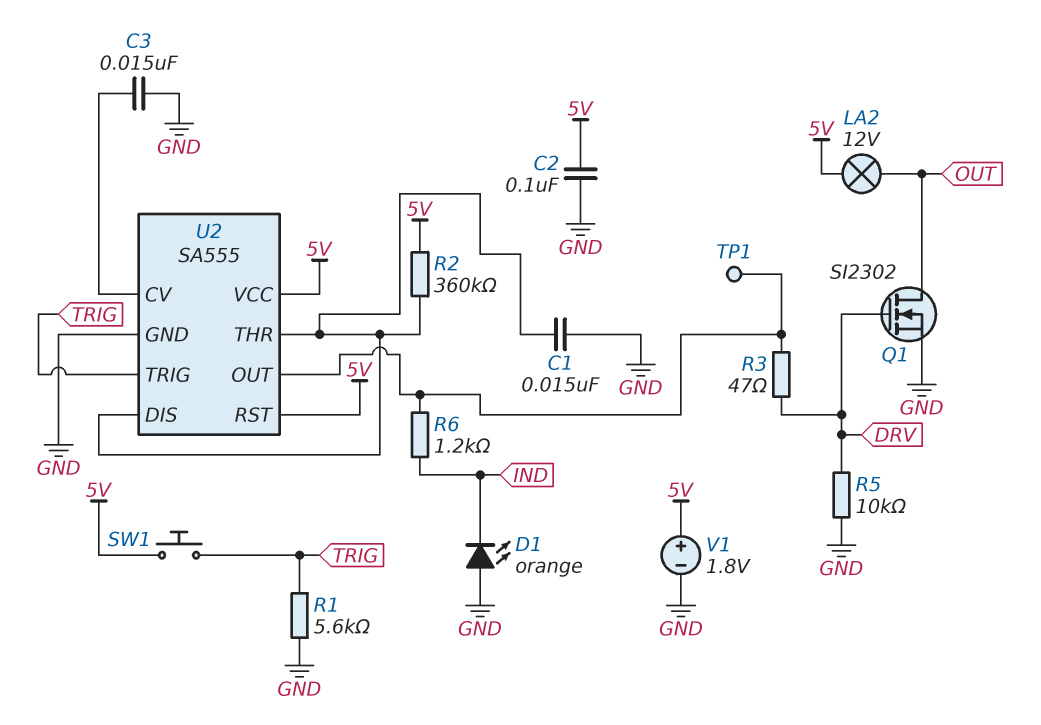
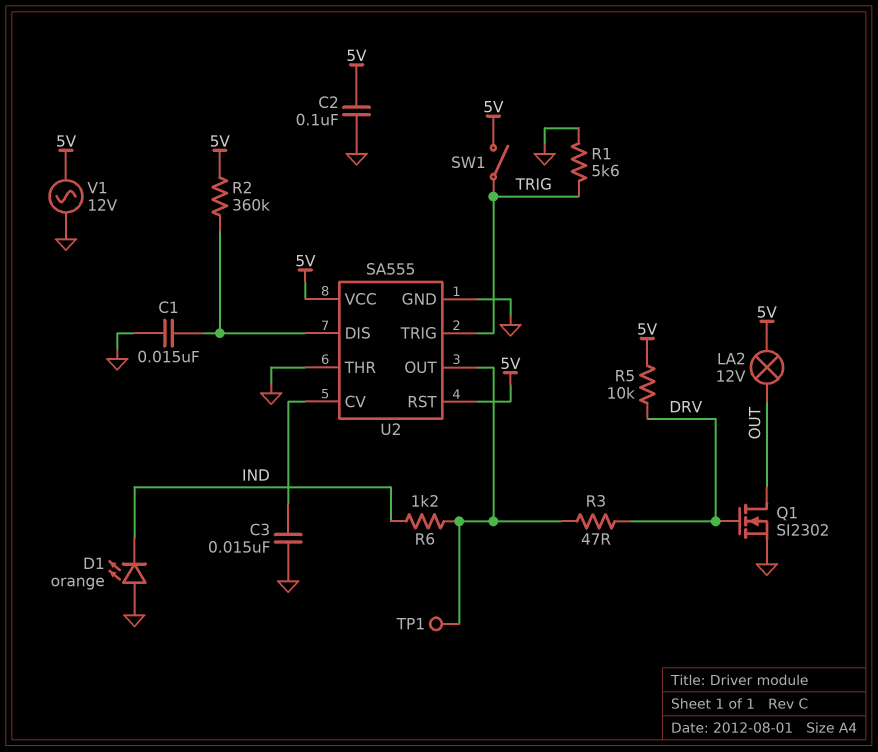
R5: 10k (DRV, GND) -> 10k (5V, DRV)
SW1: button (5V, TRIG) -> switch (5V, TRIG)
U2 pin THR: U2/DIS -> GND
V1: 1.8V (plus 5V, minus GND) -> AC 12V (5V, GND)

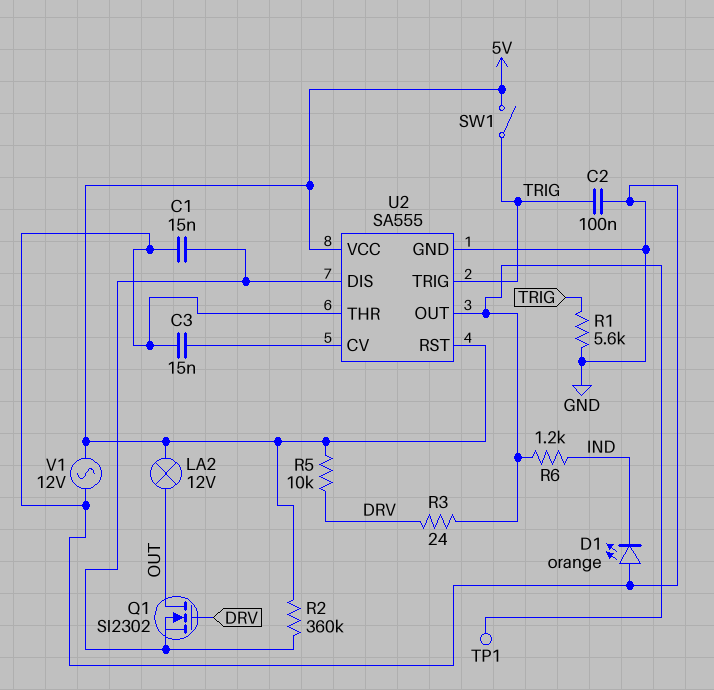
C2: 100nF (5V, GND) -> 100nF (GND, TRIG)
Q1: NMOS SI2302 (G DRV, D OUT, S GND) -> NMOS SI2302 (G DRV, D OUT, S U2/DIS)
R3: 47 (DRV, U2/OUT) -> 24 (DRV, U2/OUT)

